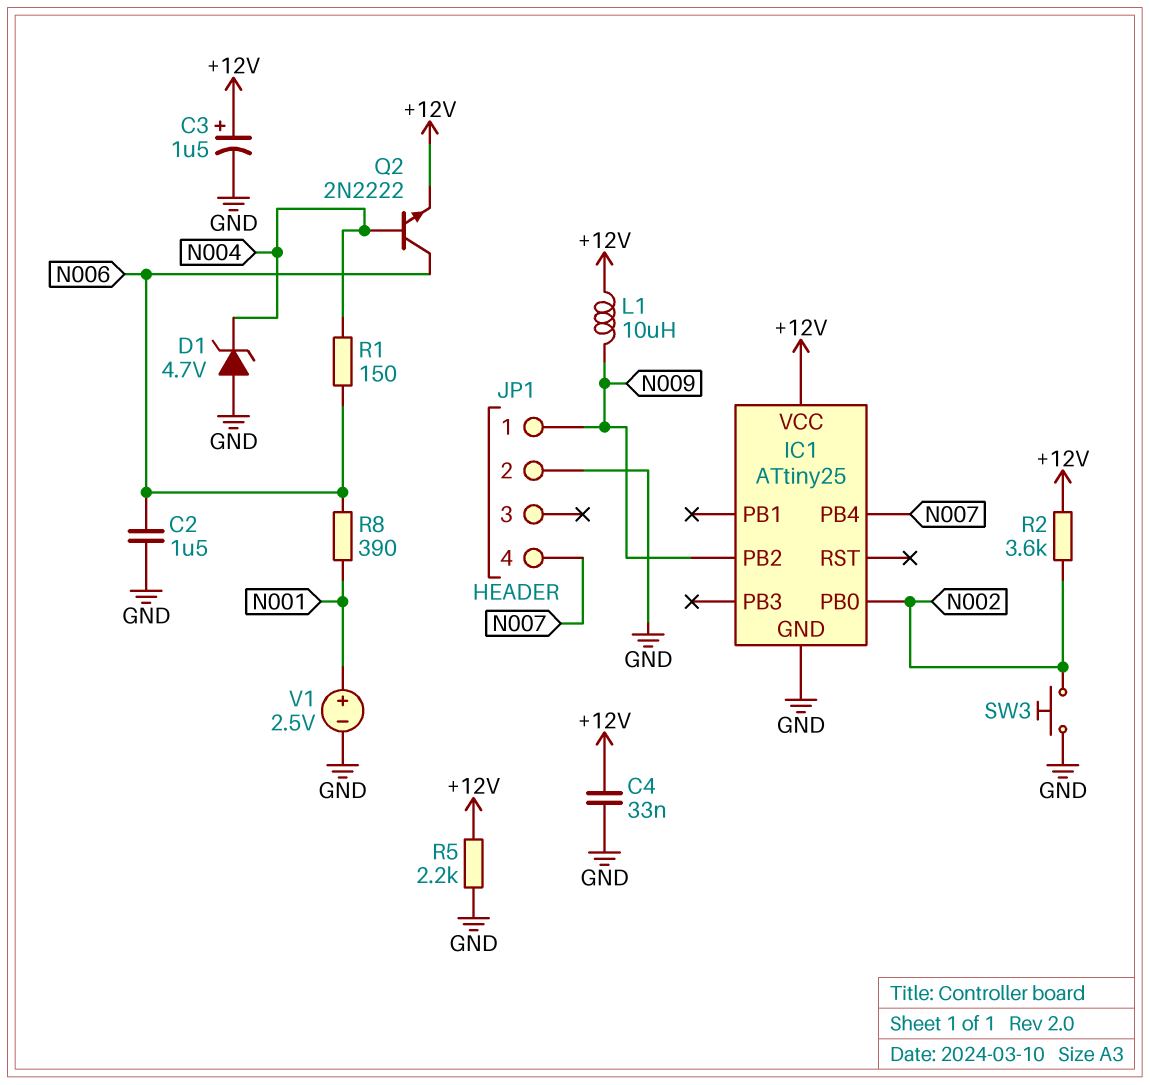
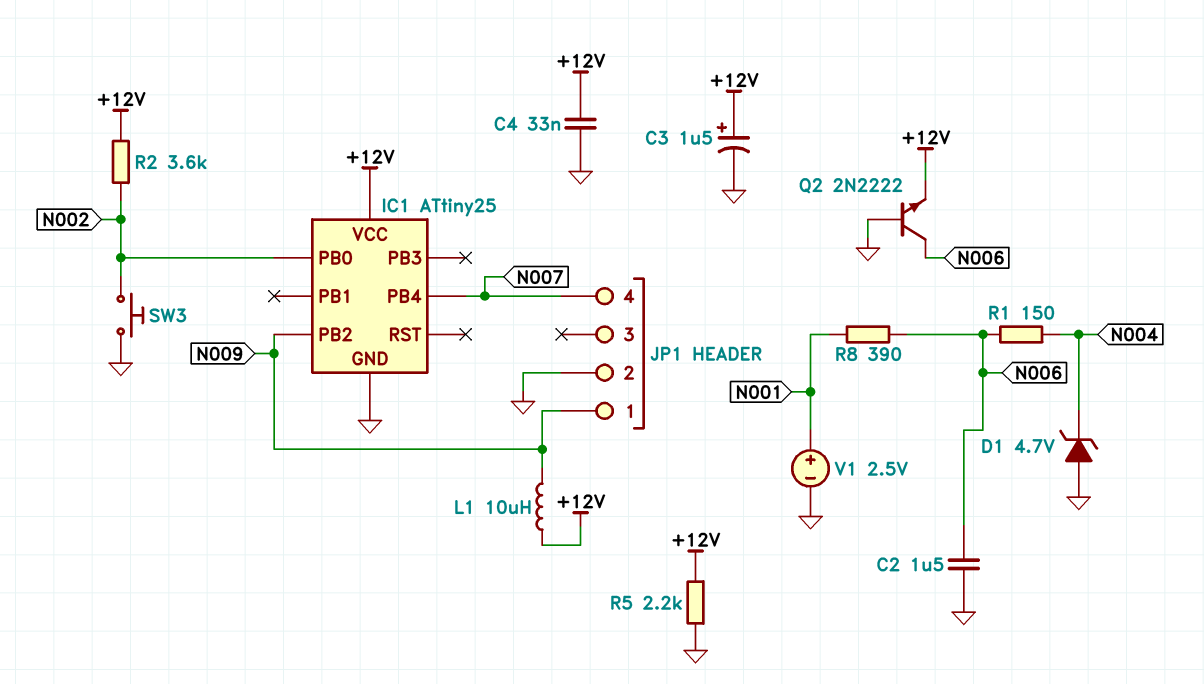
Q2: NPN 2N2222 (B N004, C N006, E +12V) -> NPN 2N2222 (B GND, C N006, E +12V)

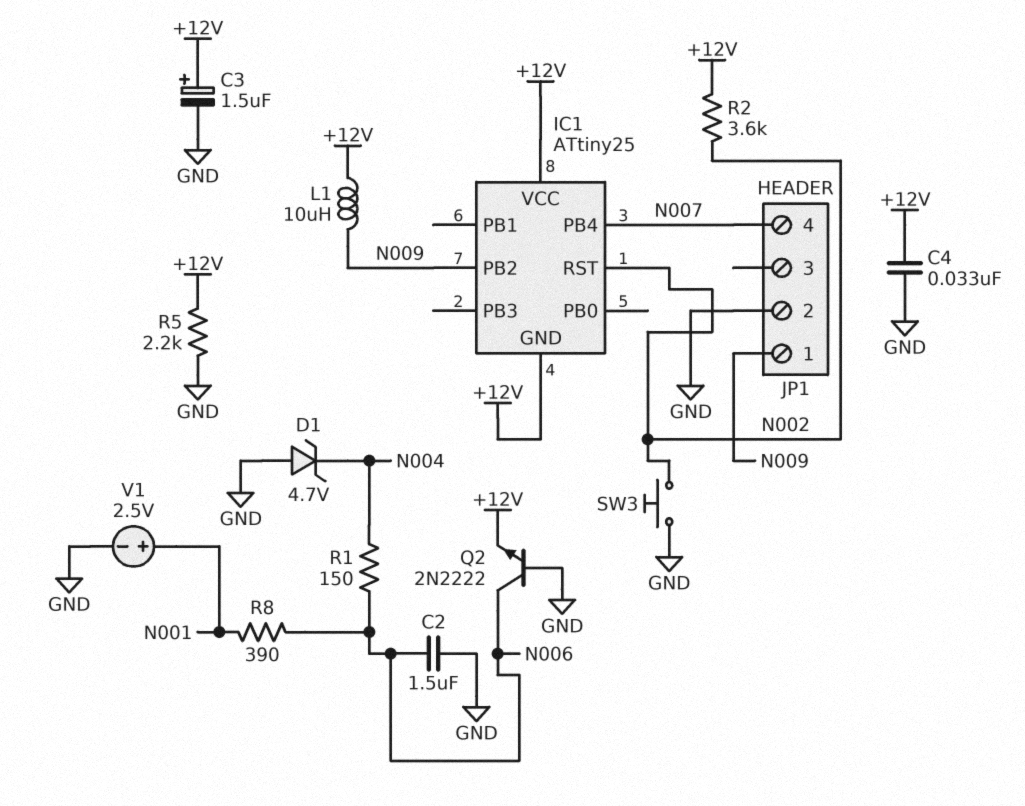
IC1 pin GND: GND -> +12V
IC1 pin PB0: N002 -> none
IC1 pin RST: none -> N002

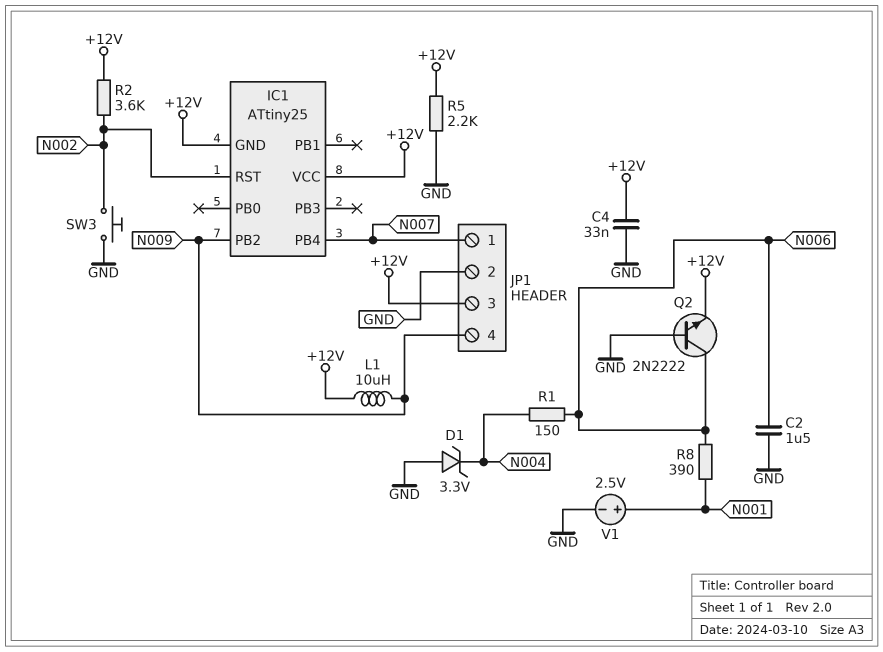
C3: 1.5uF (plus +12V, minus GND) -> none
D1: zener 4.7V (A GND, K N004) -> zener 3.3V (A GND, K N004)
JP1 pin 1: N009 -> N007
JP1 pin 3: none -> +12V
JP1 pin 4: N007 -> N009

